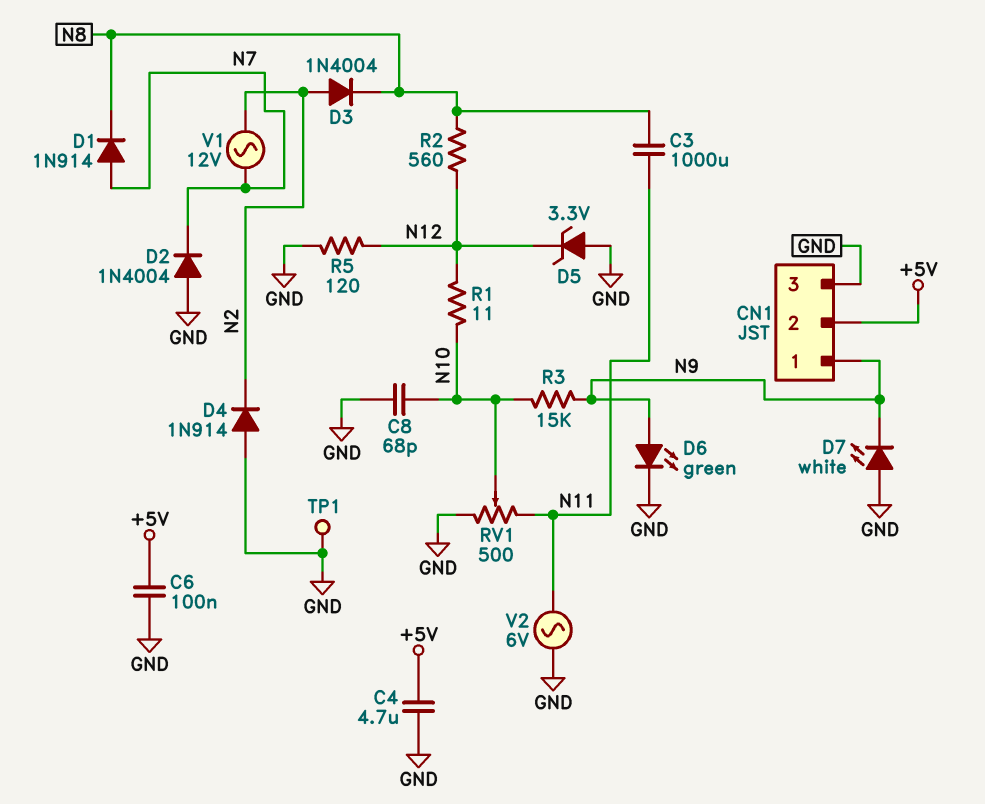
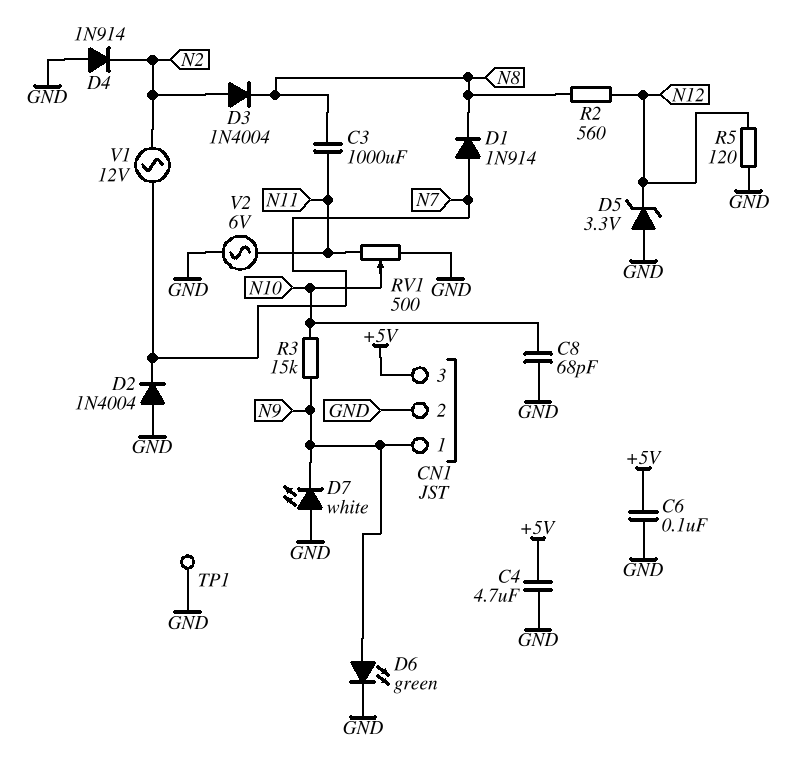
CN1 pin 2: +5V -> GND
CN1 pin 3: GND -> +5V
R1: 11 (N10, N12) -> none

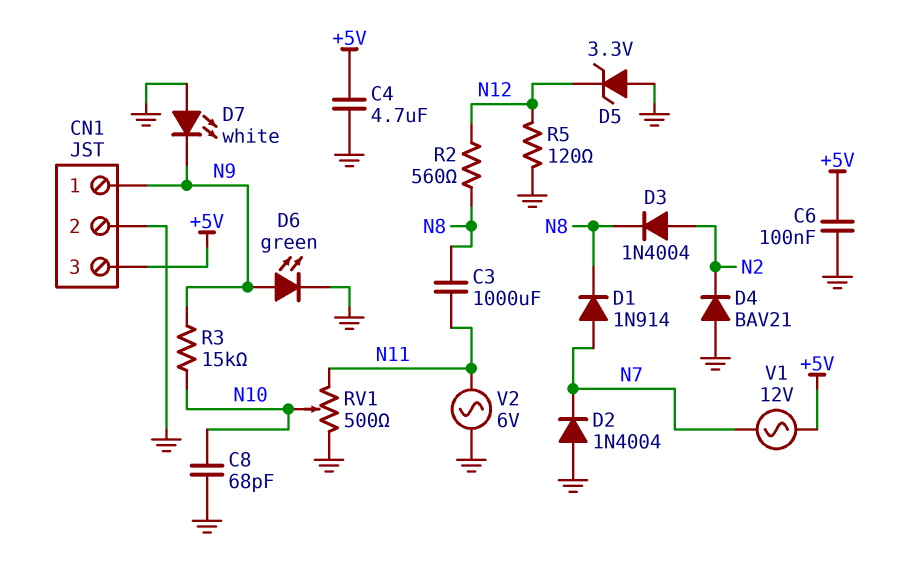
D4: diode 1N914 (A GND, K N2) -> diode BAV21 (A GND, K N2)
TP1: test point (GND) -> none
V1: AC 12V (N2, N7) -> AC 12V (+5V, N7)

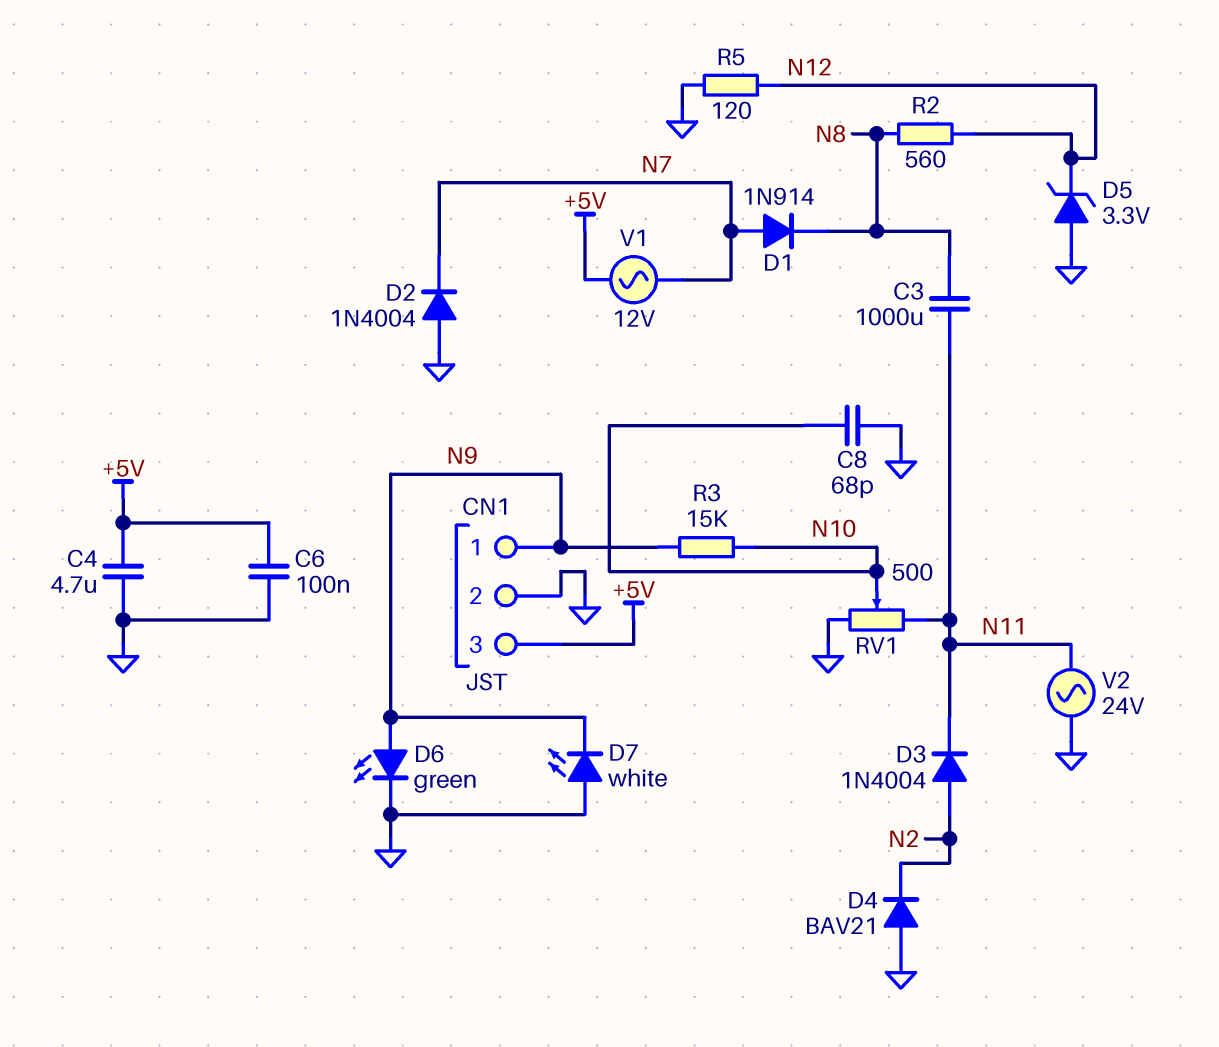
D3: diode 1N4004 (A N2, K N8) -> diode 1N4004 (A N2, K N11)
V2: AC 6V (GND, N11) -> AC 24V (GND, N11)

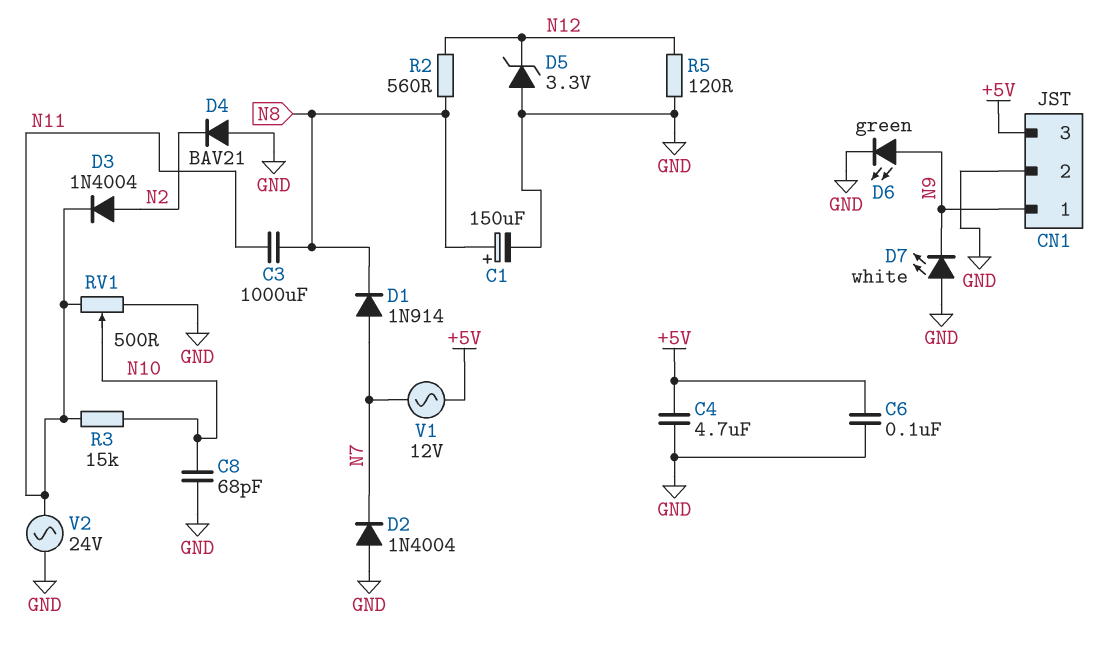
C1: none -> 150uF (plus N8, minus GND)
R3: 15k (N9, N10) -> 15k (N10, N11)

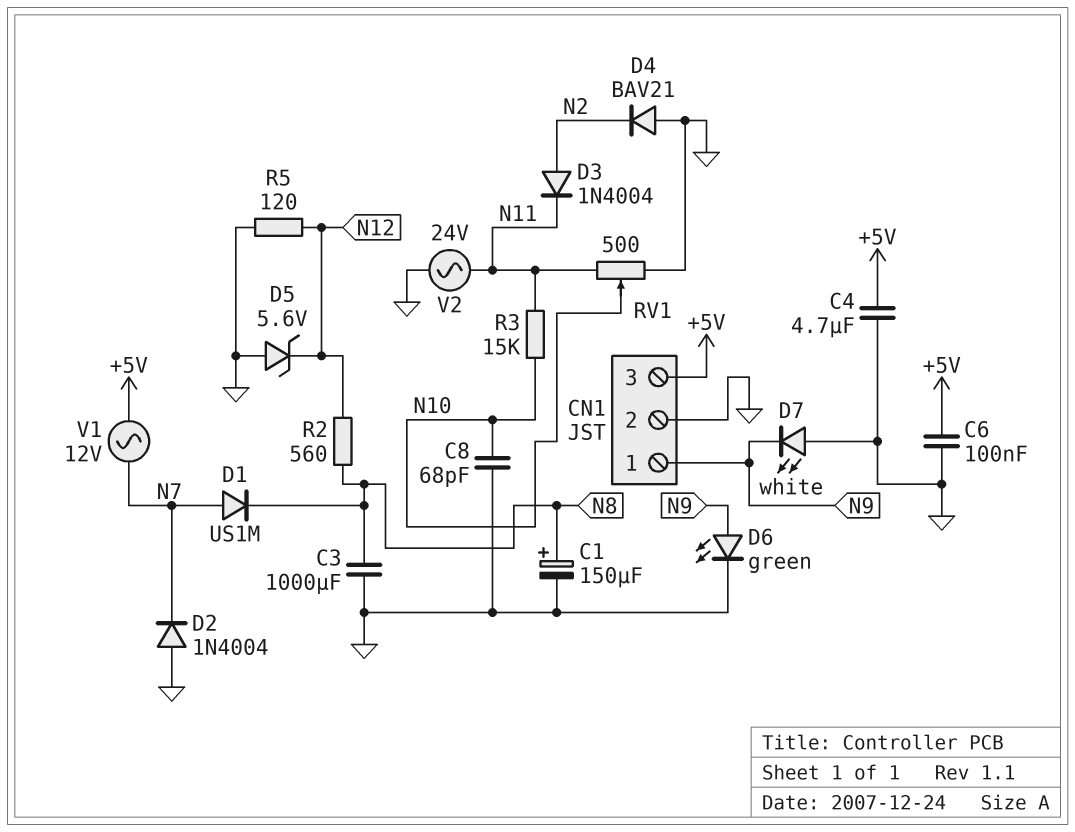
C3: 1000uF (N8, N11) -> 1000uF (GND, N8)
D1: diode 1N914 (A N7, K N8) -> diode US1M (A N7, K N8)
D5: zener 3.3V (A GND, K N12) -> zener 5.6V (A GND, K N12)

